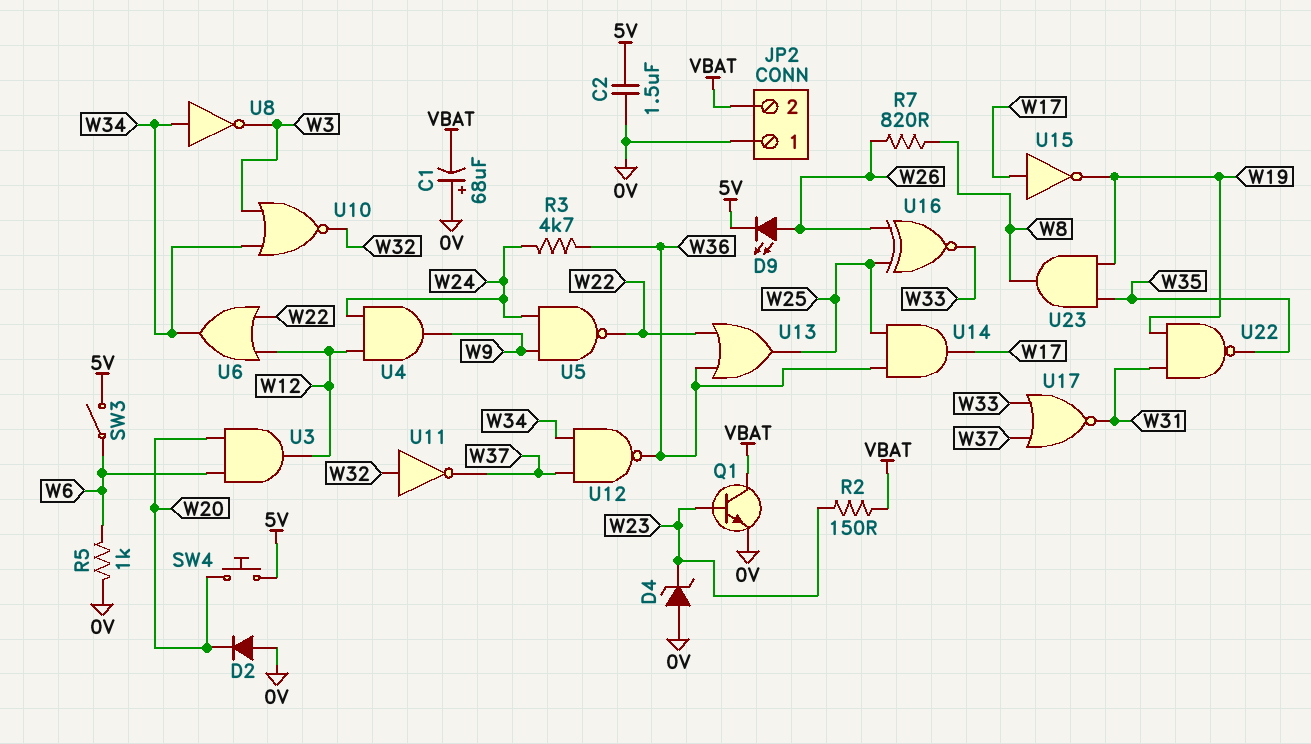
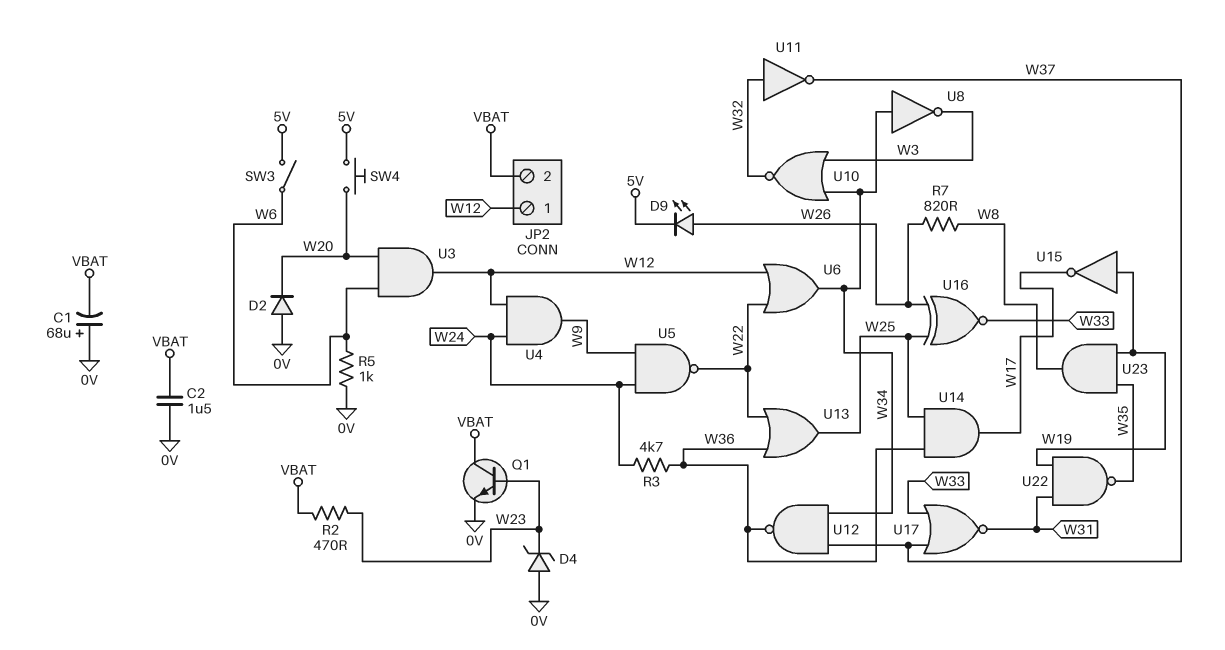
C2: 1.5uF (0V, 5V) -> 1.5uF (0V, VBAT)
JP2 pin 1: 0V -> W12
R2: 150 (VBAT, W23) -> 470 (VBAT, W23)
U15: NOT (in W17, out W19) -> NOT (in W19, out W17)

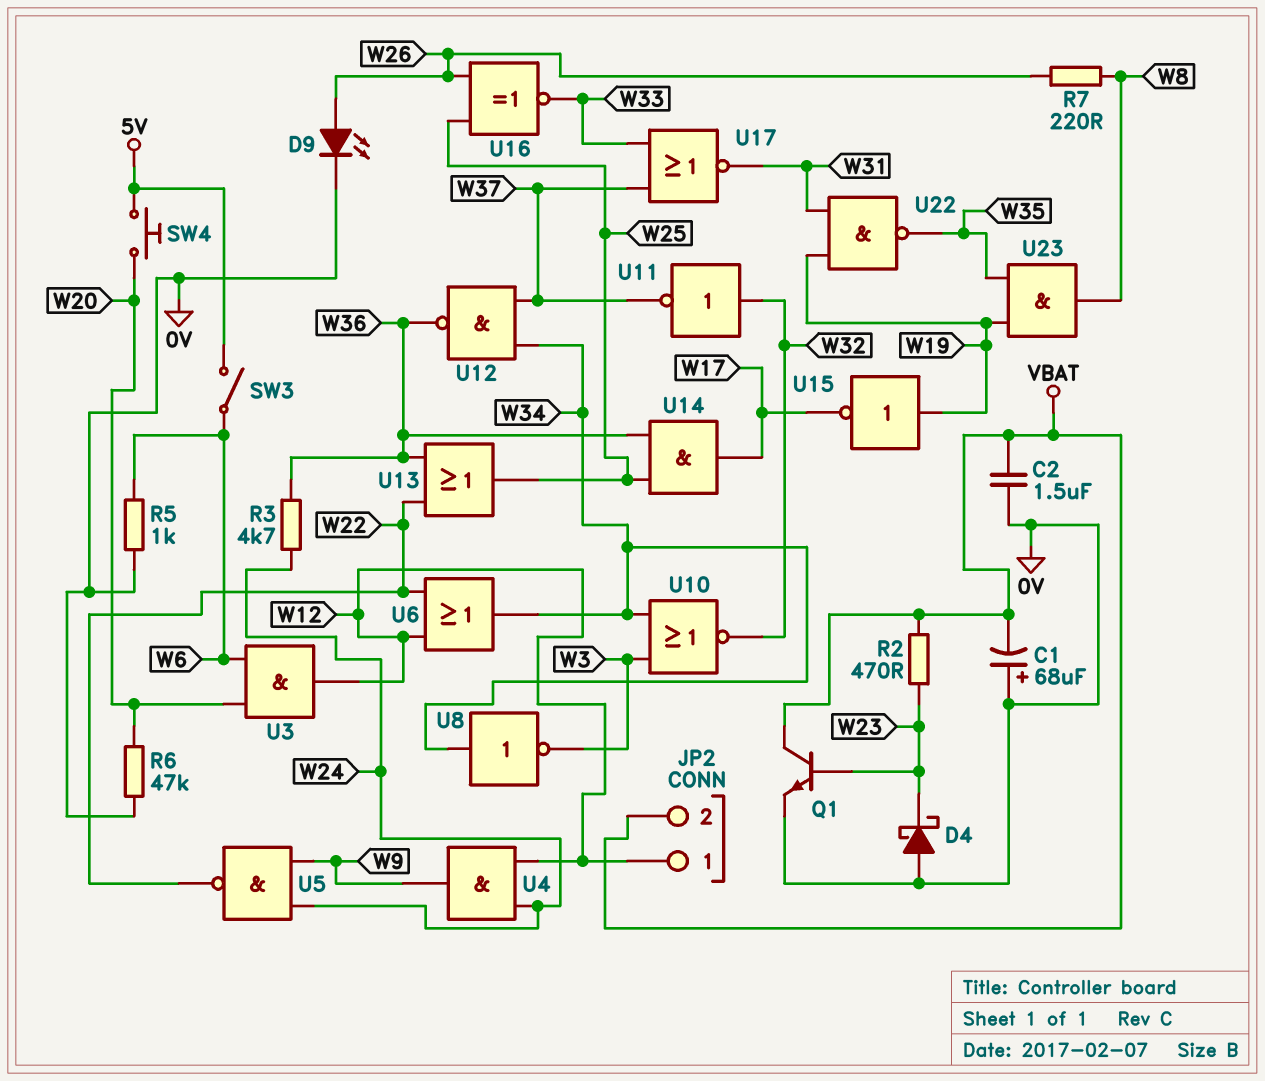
D2: diode (A 0V, K W20) -> none
D4: zener (A 0V, K W23) -> schottky (A 0V, K W23)
D9: LED (A W26, K 5V) -> LED (A W26, K 0V)
R6: none -> 47k (0V, W20)
R7: 820 (W8, W26) -> 220 (W8, W26)

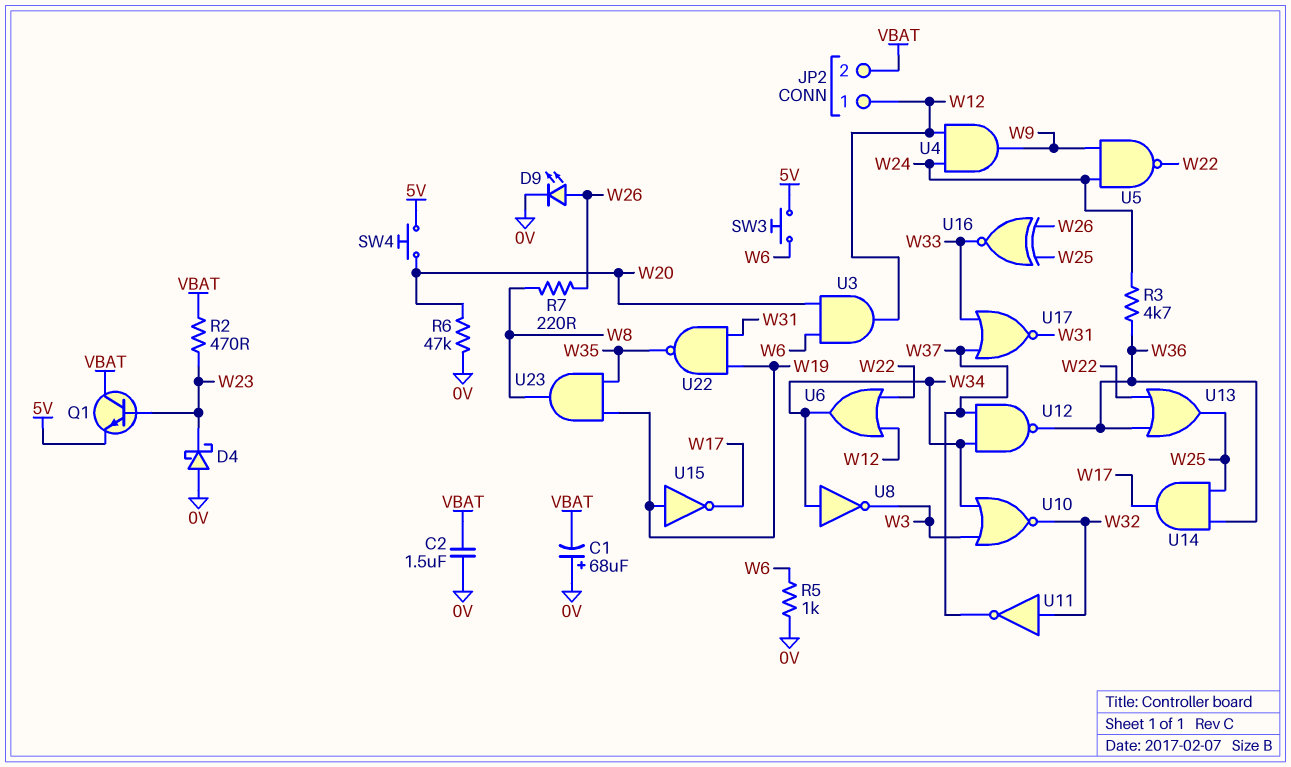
Q1: NPN (B W23, C VBAT, E 0V) -> NPN (B W23, C VBAT, E 5V)
SW3: switch (5V, W6) -> button (5V, W6)

